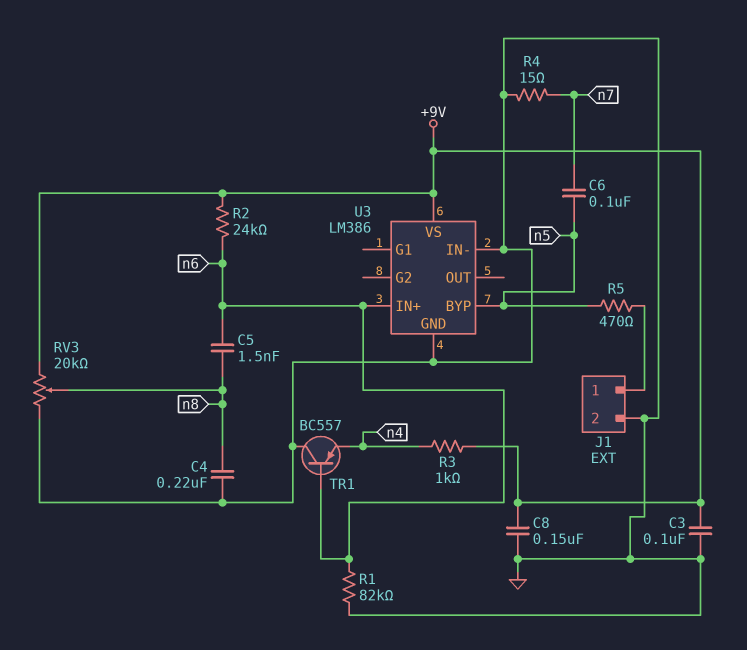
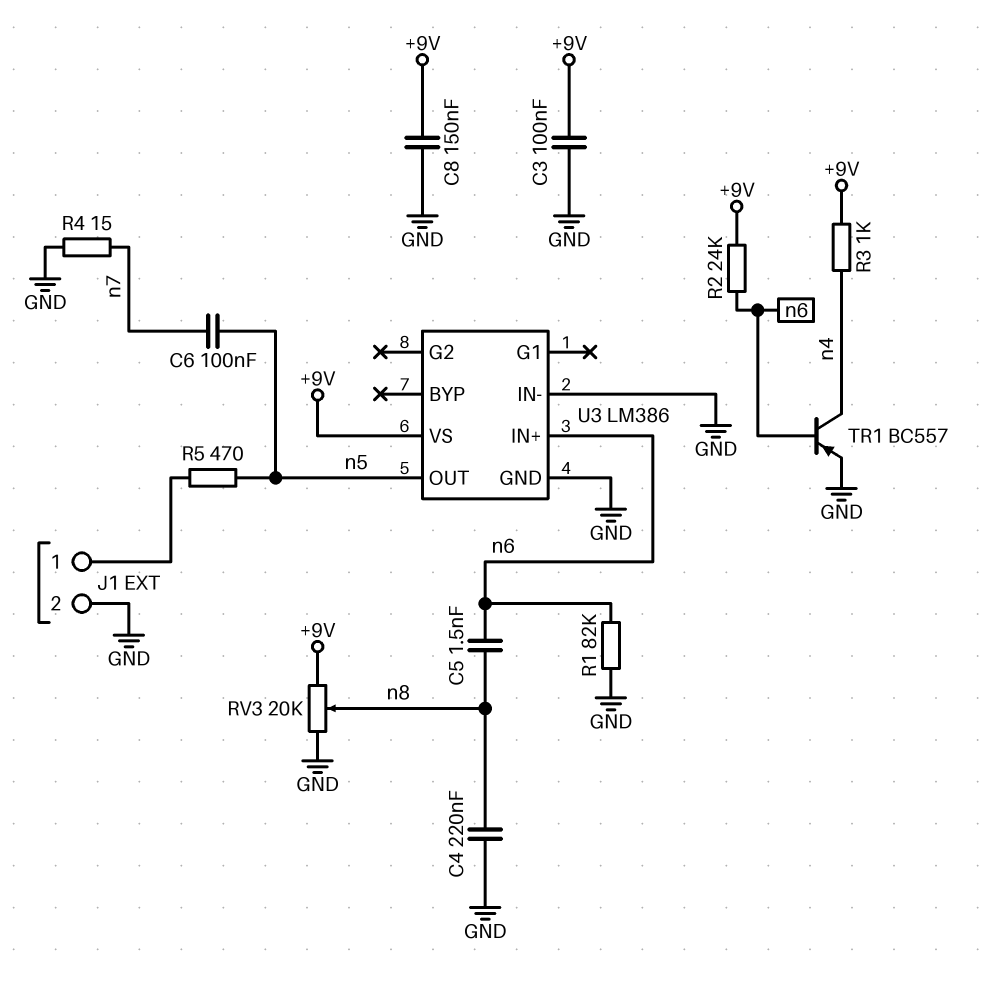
TR1: PNP BC557 (B n6, C GND, E n4) -> PNP BC557 (B n6, C n4, E GND)
U3 pin BYP: n5 -> none
U3 pin OUT: none -> n5

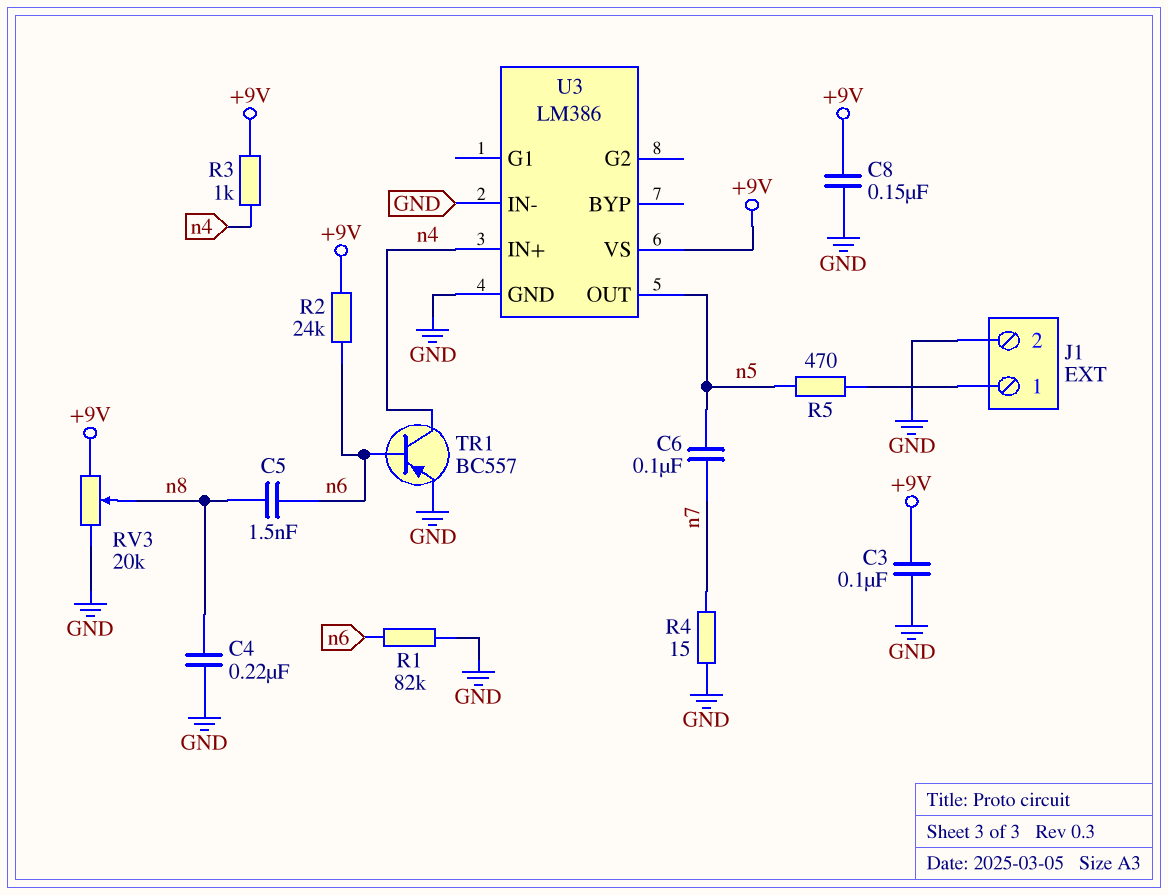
U3 pin IN+: n6 -> n4

